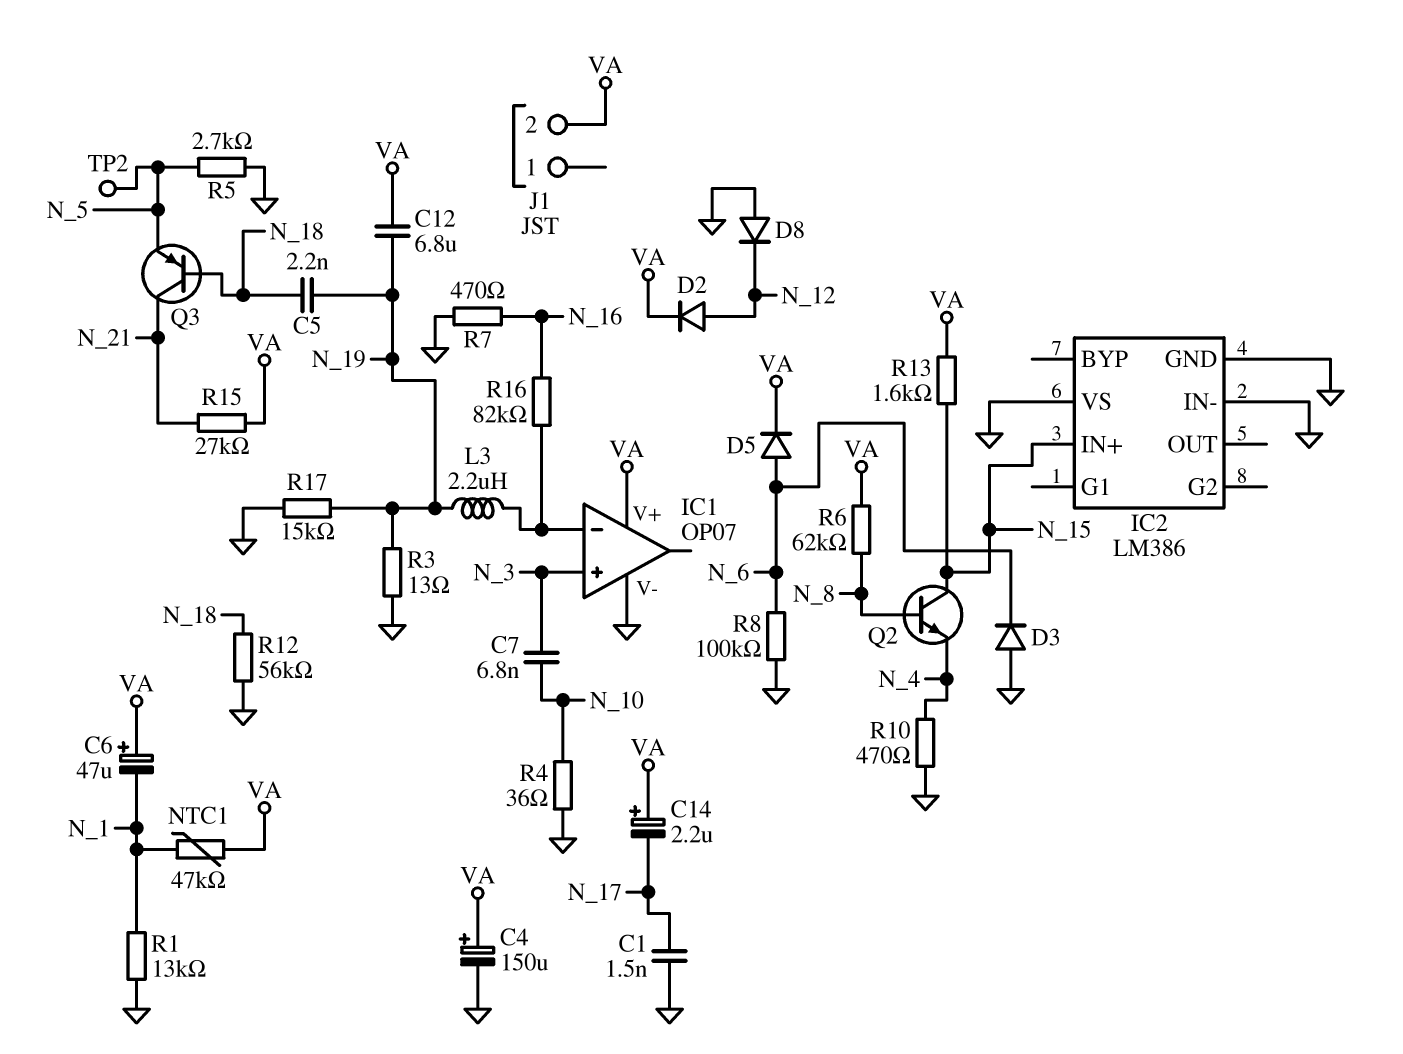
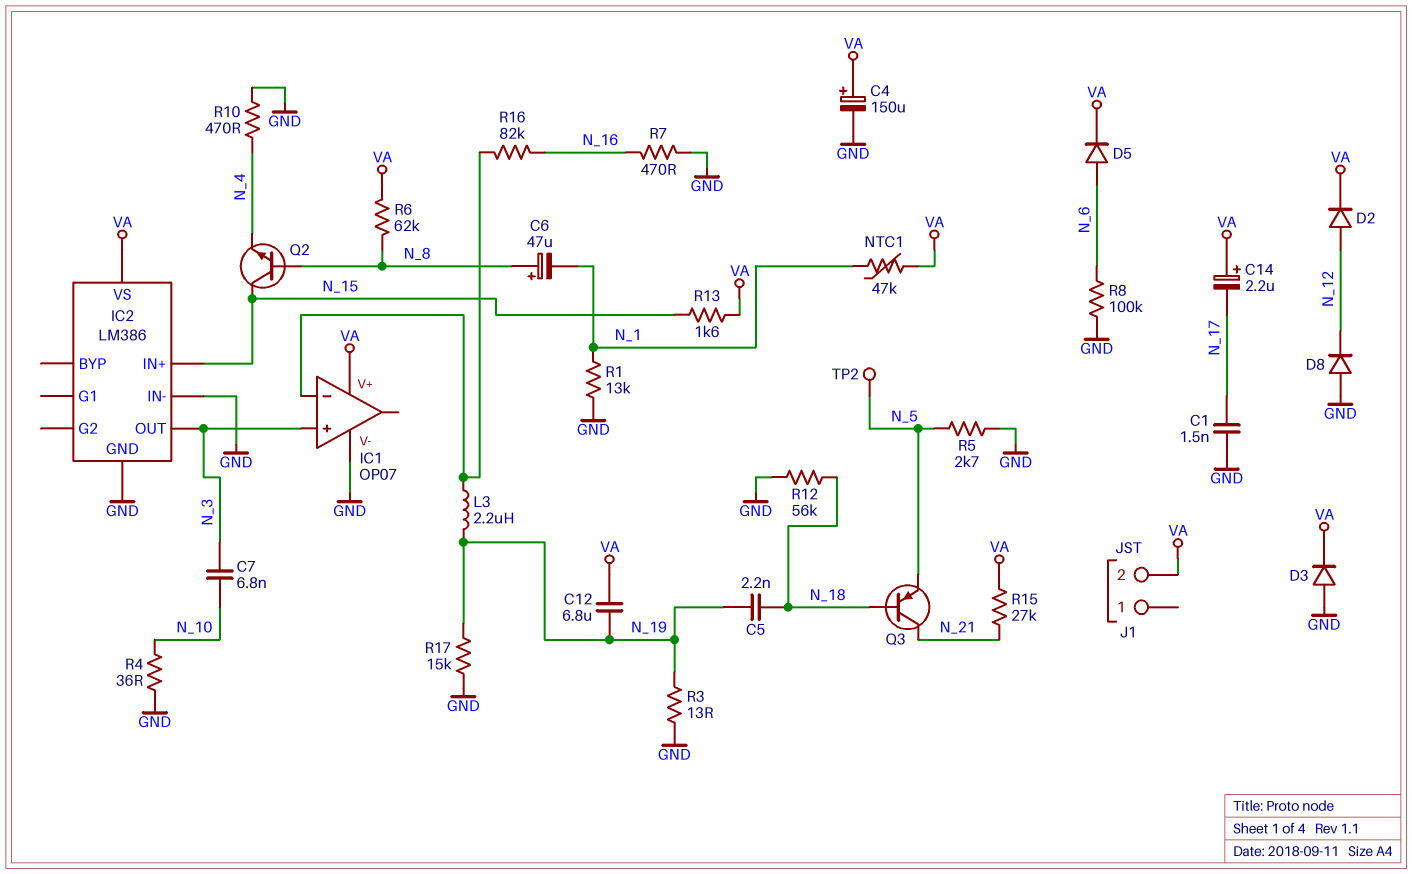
C6: 47uF (plus VA, minus N_1) -> 47uF (plus N_8, minus N_1)
D3: diode (A GND, K N_6) -> diode (A GND, K VA)
IC2 pin OUT: none -> N_3
IC2 pin VS: GND -> VA

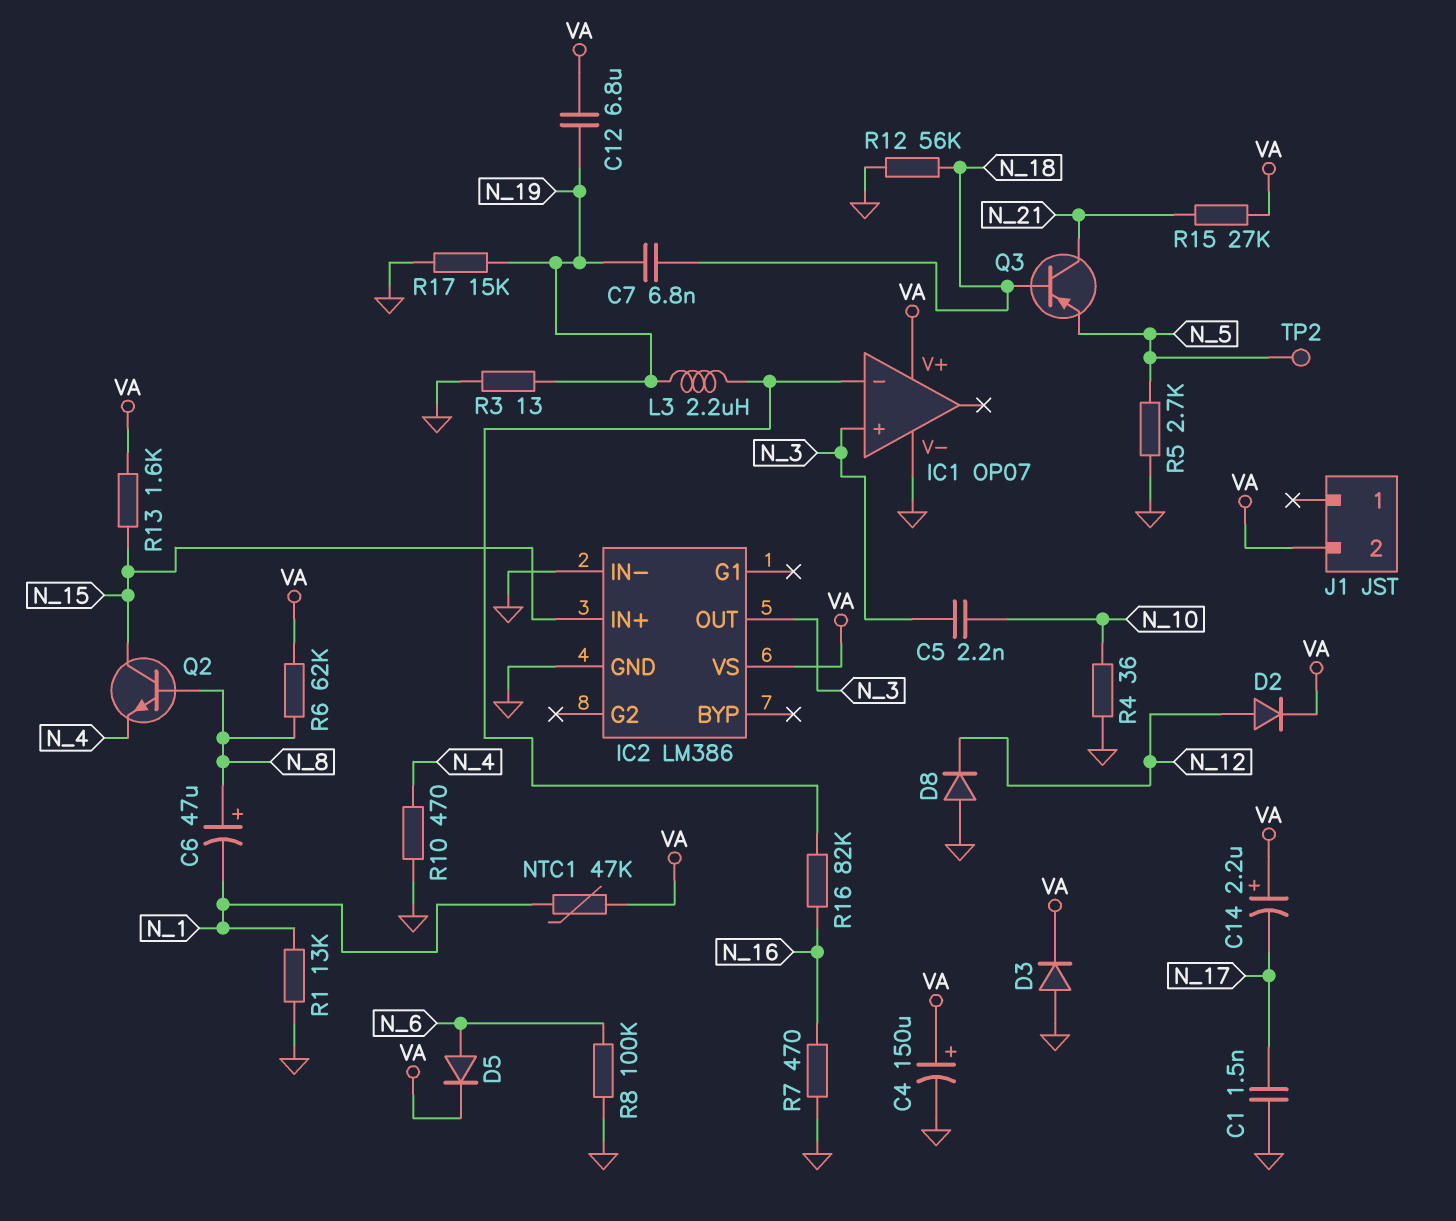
C5: 2.2nF (N_18, N_19) -> 2.2nF (N_3, N_10)
C7: 6.8nF (N_3, N_10) -> 6.8nF (N_18, N_19)

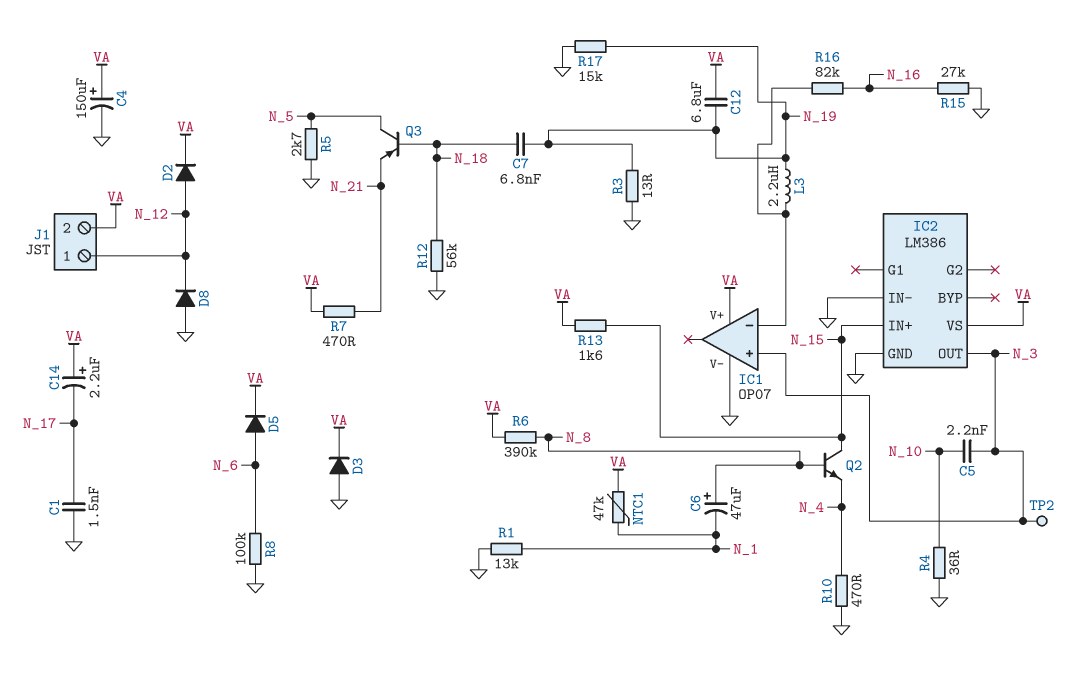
J1 pin 1: none -> N_12
Q3: PNP (B N_18, C N_21, E N_5) -> PNP (B N_18, C N_5, E N_21)
R6: 62k (N_8, VA) -> 390k (N_8, VA)
R7: 470 (GND, N_16) -> 470 (N_21, VA)
R15: 27k (N_21, VA) -> 27k (GND, N_16)
TP2: test point (N_5) -> test point (N_3)

